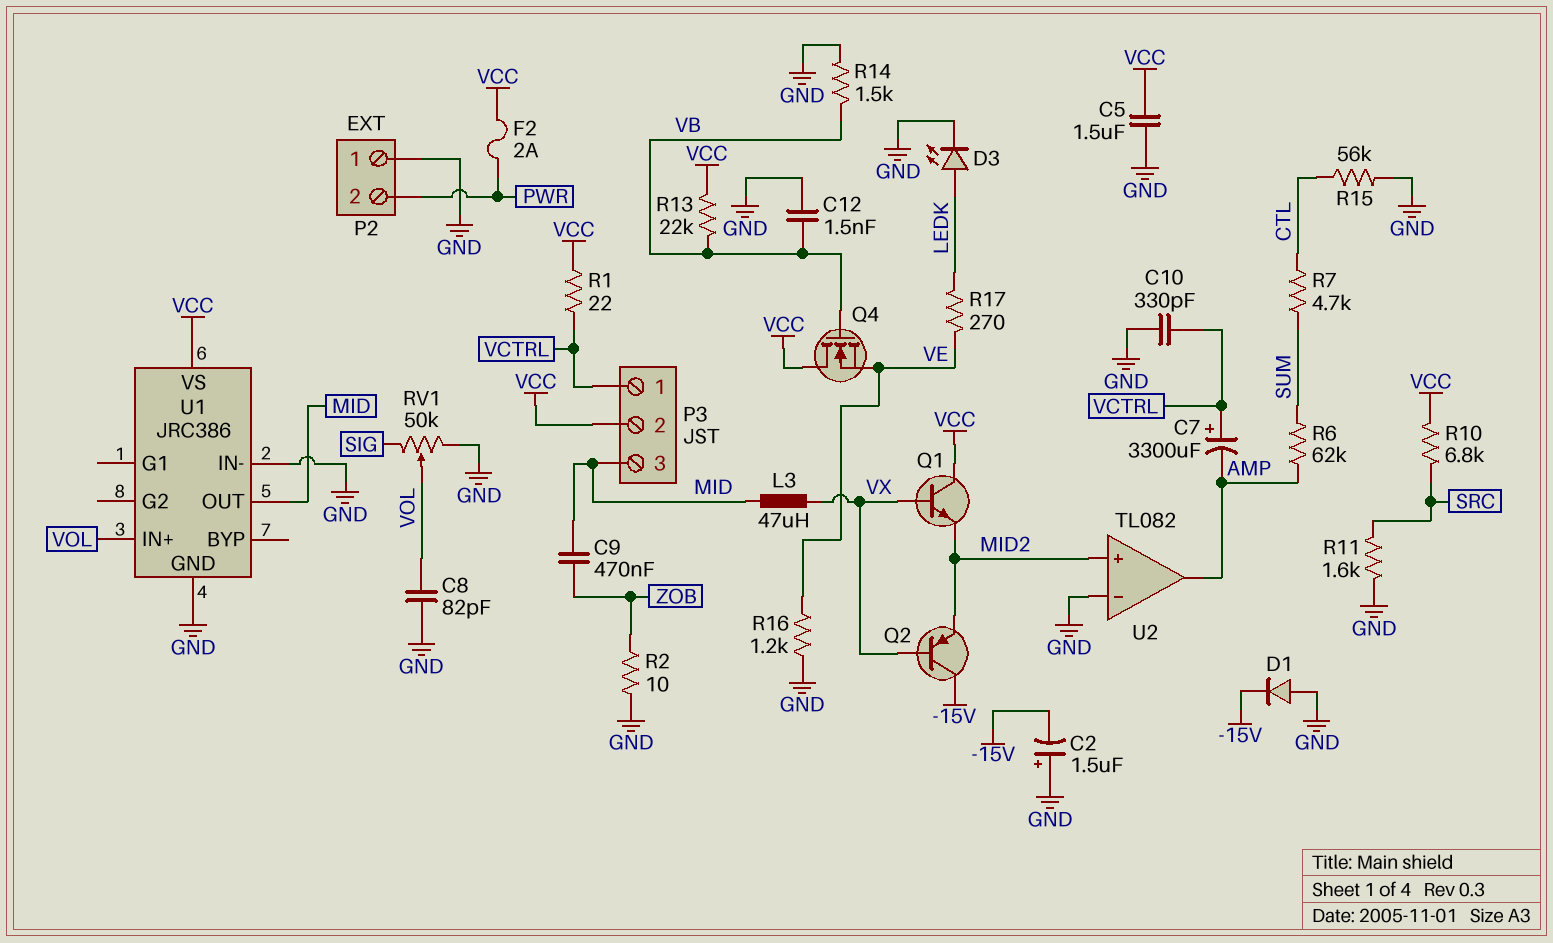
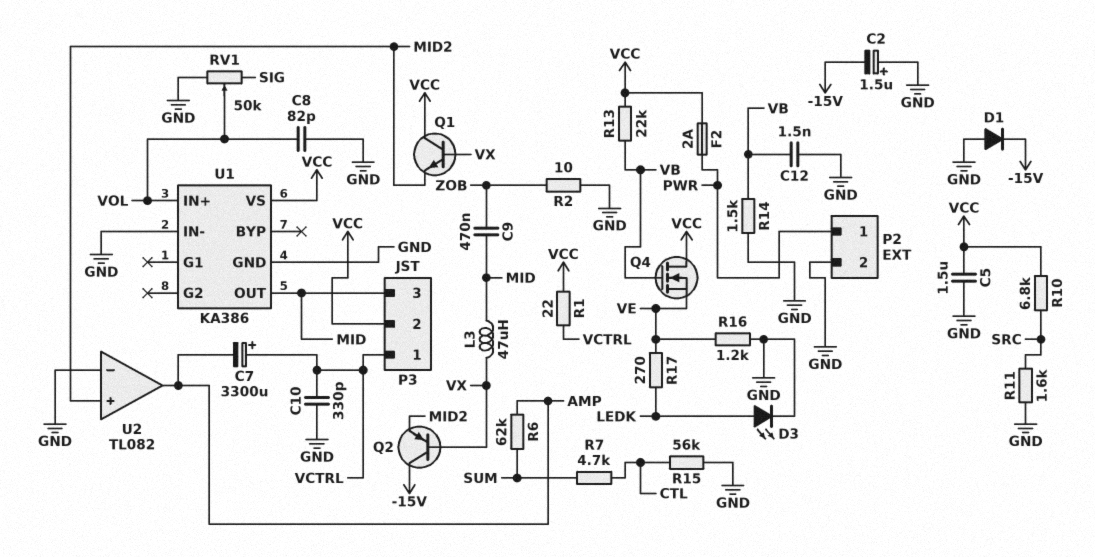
P2 pin 1: GND -> PWR
P2 pin 2: PWR -> GND
U1: JRC386 -> KA386

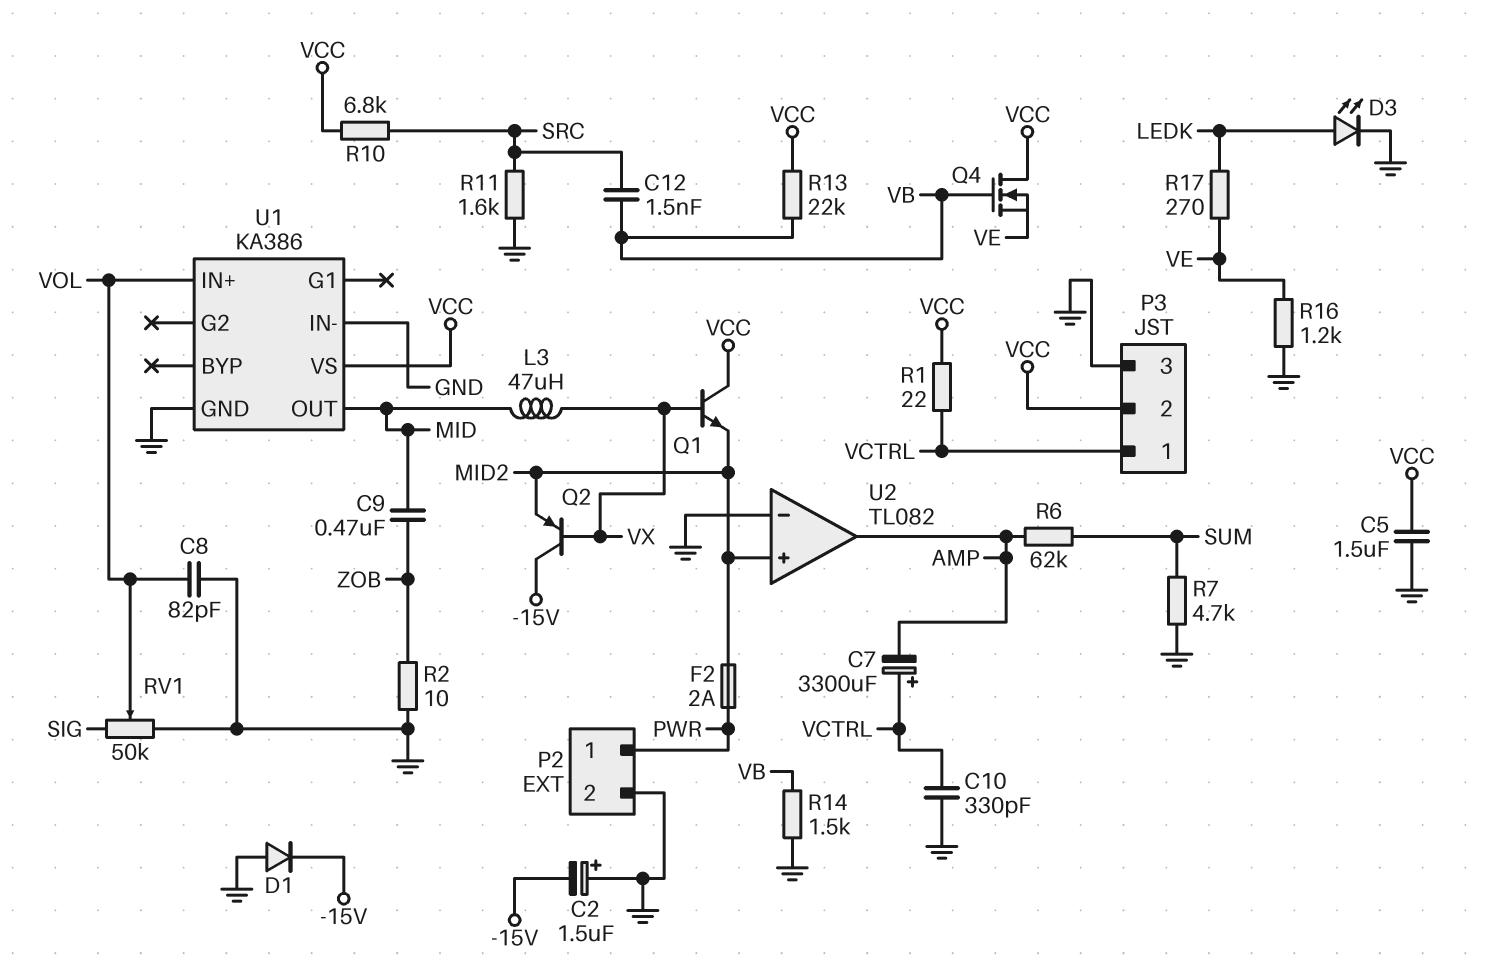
C12: 1.5nF (GND, VB) -> 1.5nF (SRC, VB)
F2: 2A (PWR, VCC) -> 2A (MID2, PWR)
P3 pin 3: MID -> GND
R7: 4.7k (CTL, SUM) -> 4.7k (GND, SUM)
R15: 56k (CTL, GND) -> none

